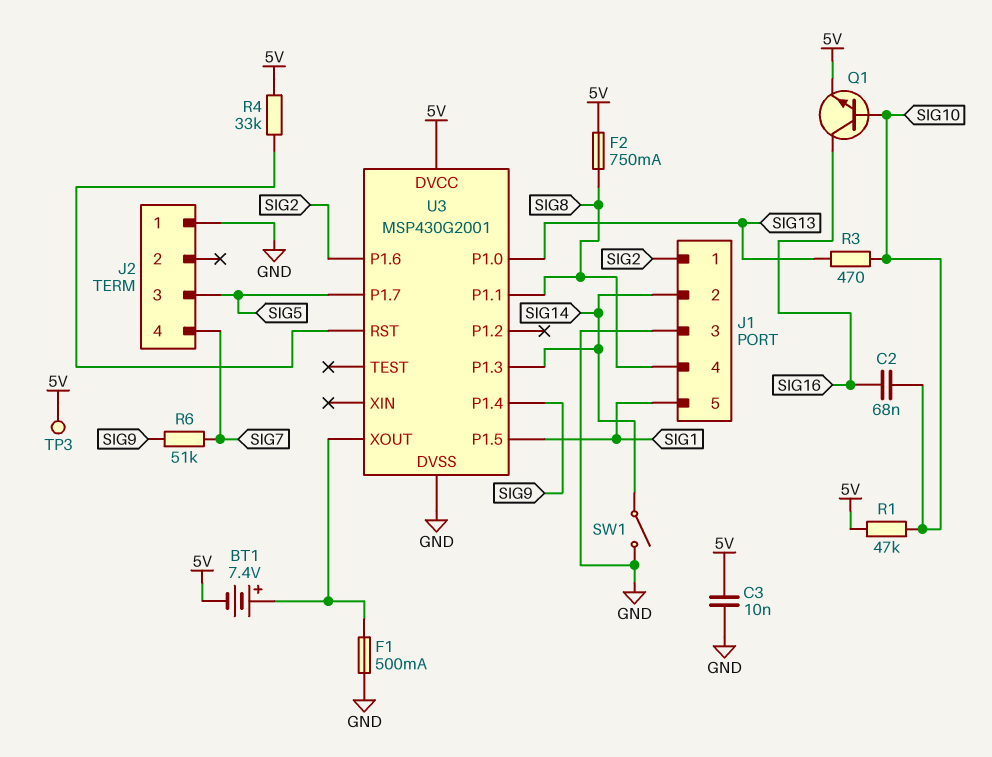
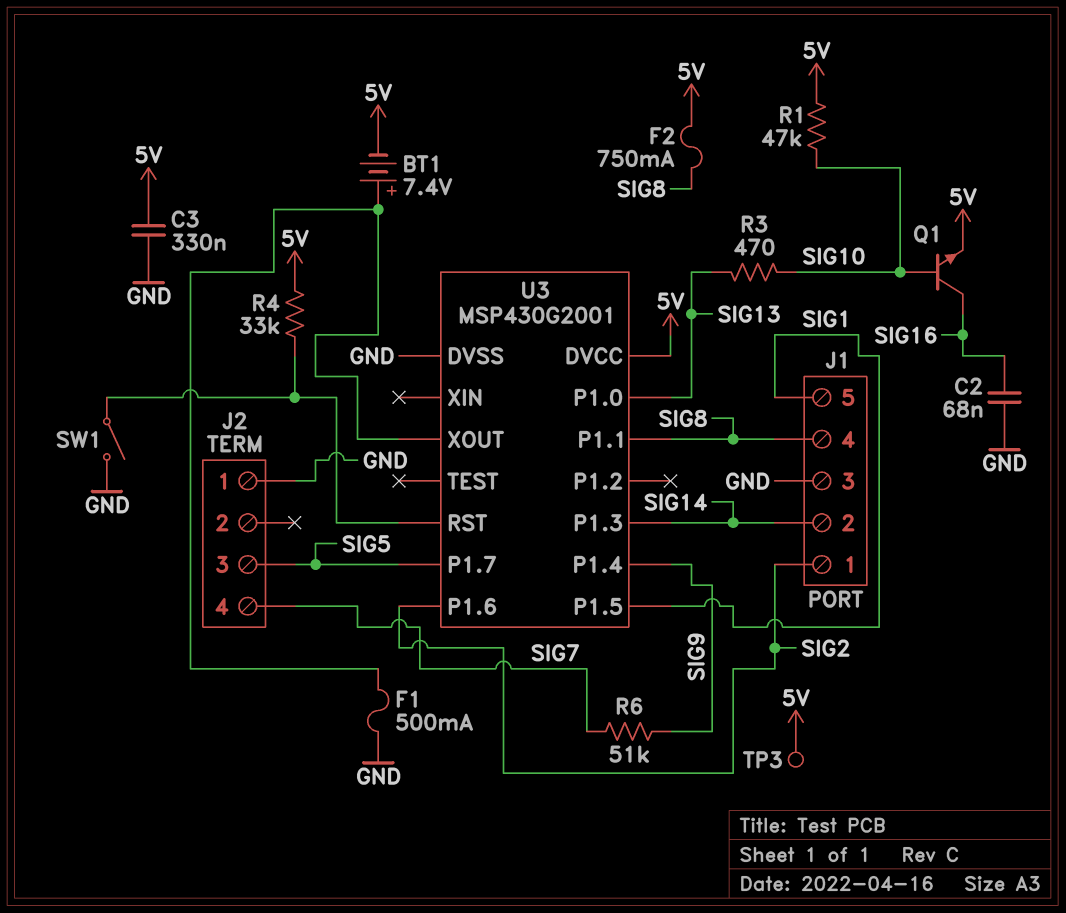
C2: 68nF (SIG10, SIG16) -> 68nF (GND, SIG16)
C3: 10nF (5V, GND) -> 330nF (5V, GND)
SW1: switch (GND, SIG14) -> switch (GND, U3/RST)

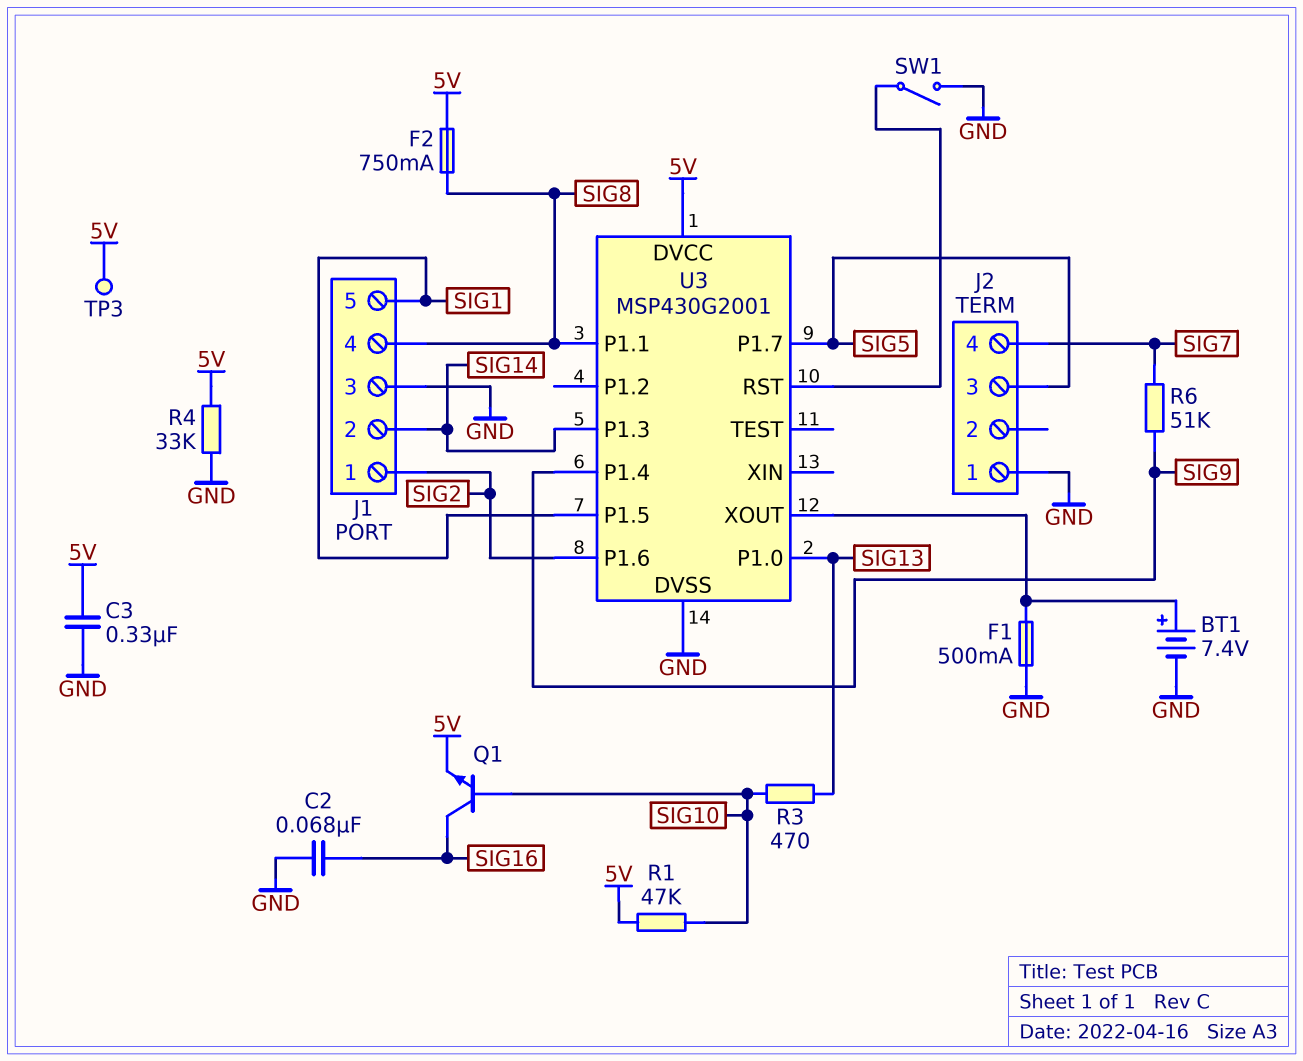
BT1: 7.4V (plus U3/XOUT, minus 5V) -> 7.4V (plus U3/XOUT, minus GND)
R4: 33k (5V, U3/RST) -> 33k (5V, GND)

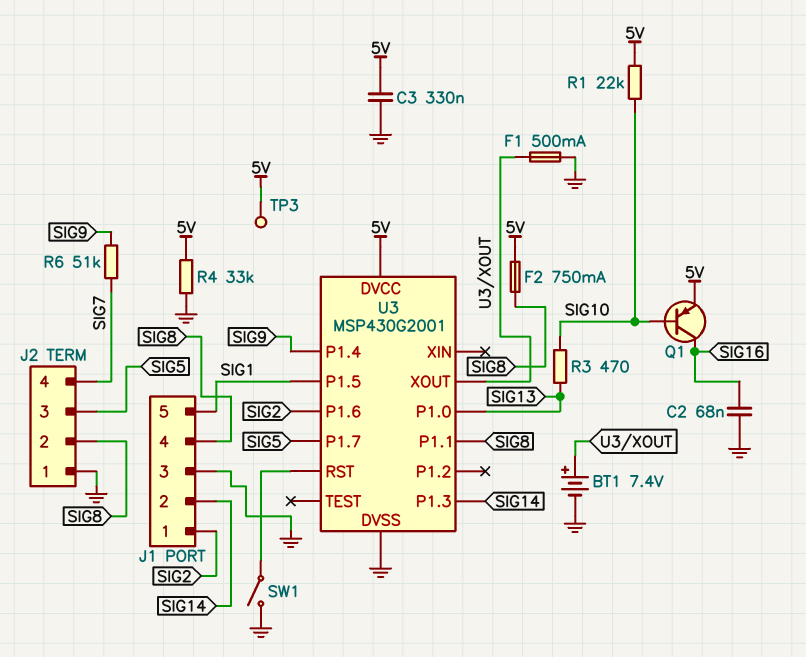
J2 pin 2: none -> SIG8
Q1: NPN (B SIG10, C SIG16, E 5V) -> PNP (B SIG10, C SIG16, E 5V)
R1: 47k (5V, SIG10) -> 22k (5V, SIG10)

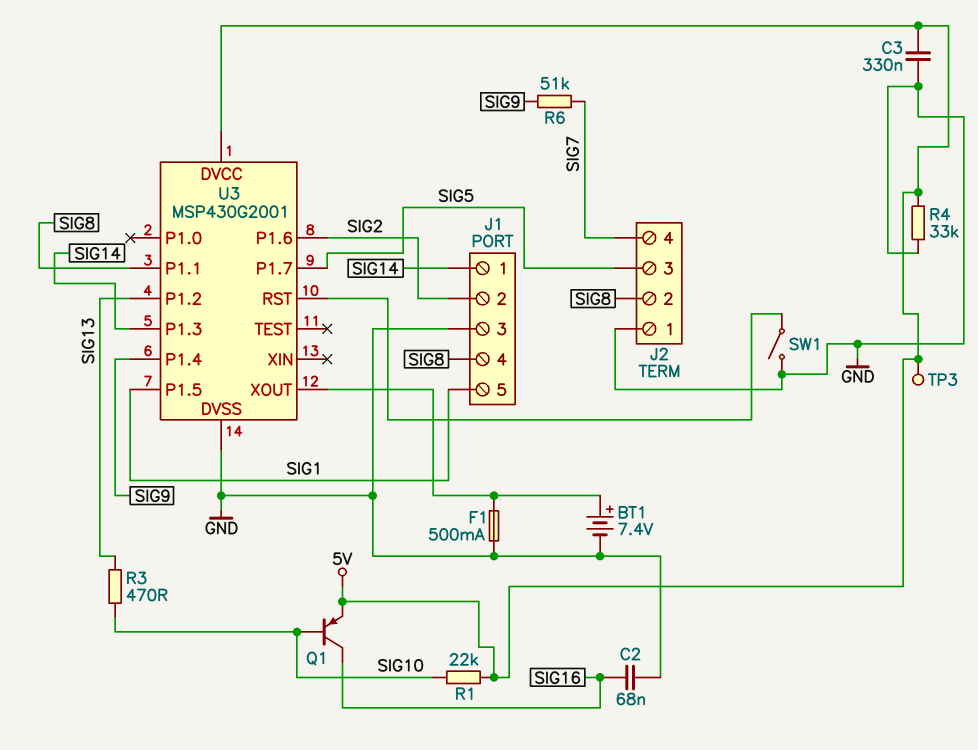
F2: 750mA (5V, SIG8) -> none
J1 pin 1: SIG2 -> SIG14
J1 pin 2: SIG14 -> SIG2
U3 pin P1.0: SIG13 -> none
U3 pin P1.2: none -> SIG13

